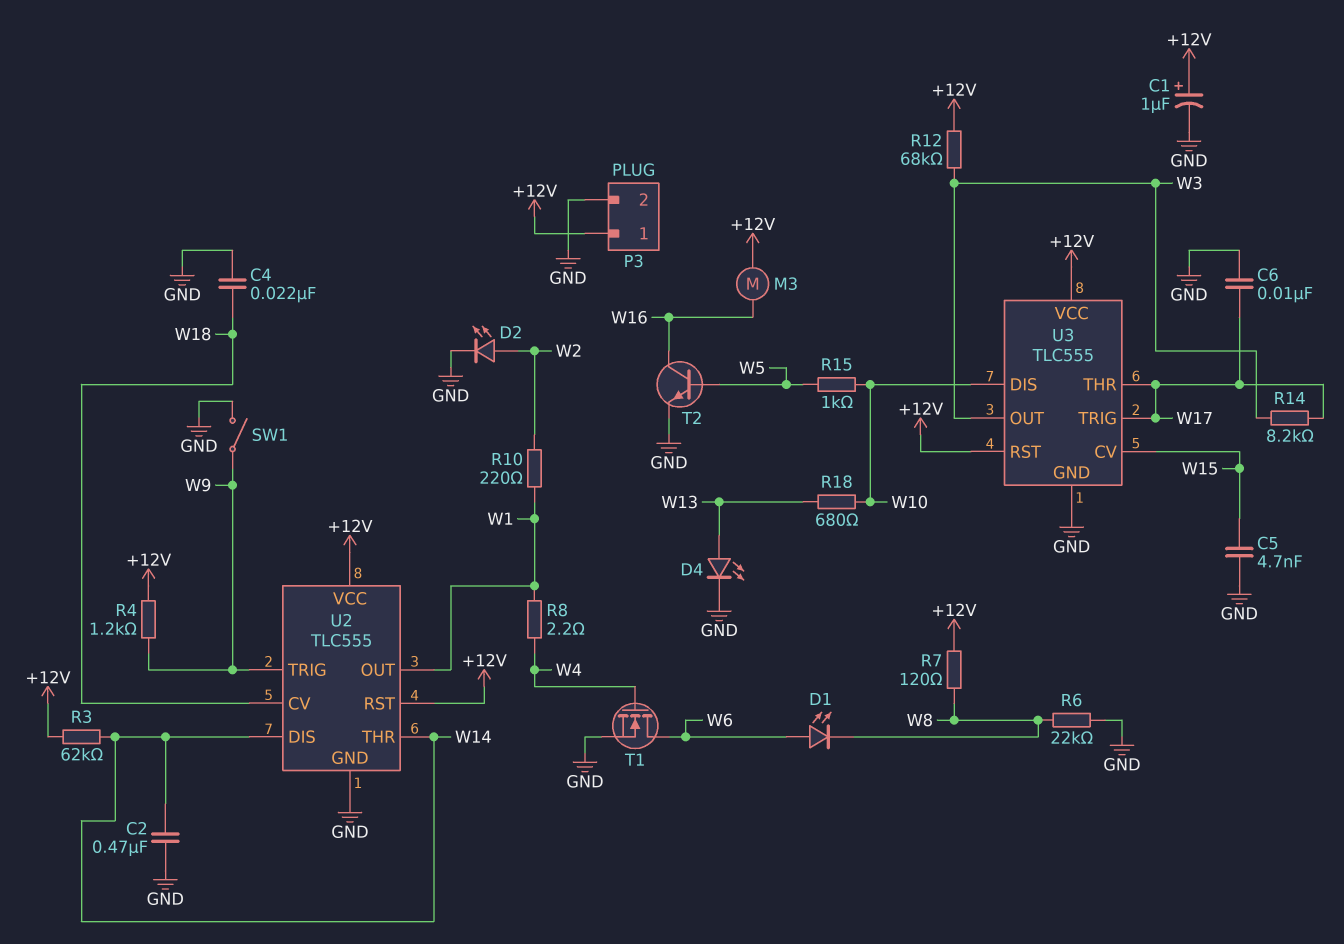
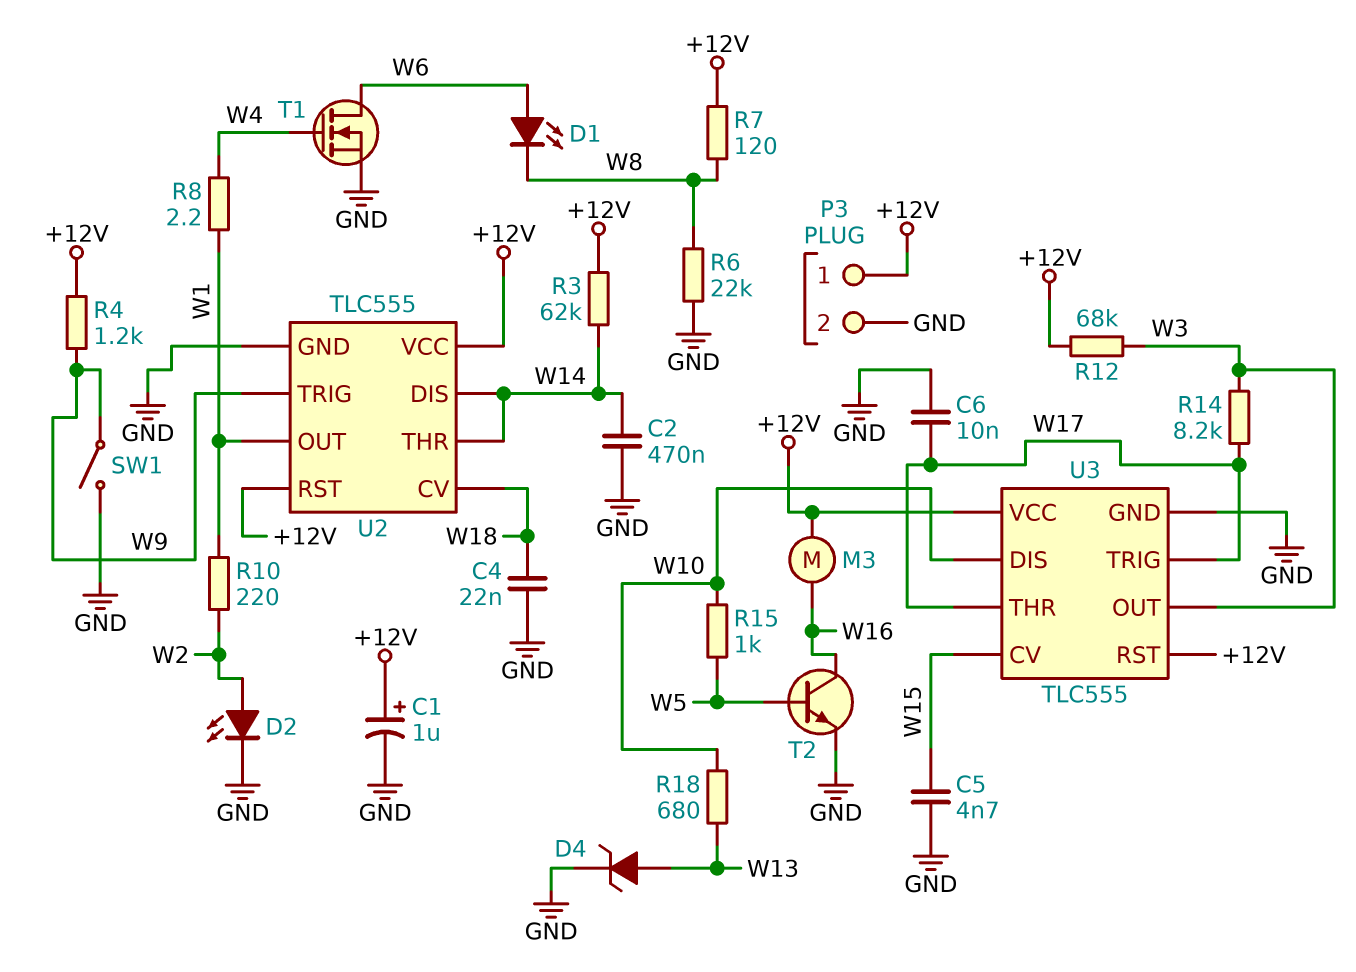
D4: LED (A W13, K GND) -> zener (A W13, K GND)

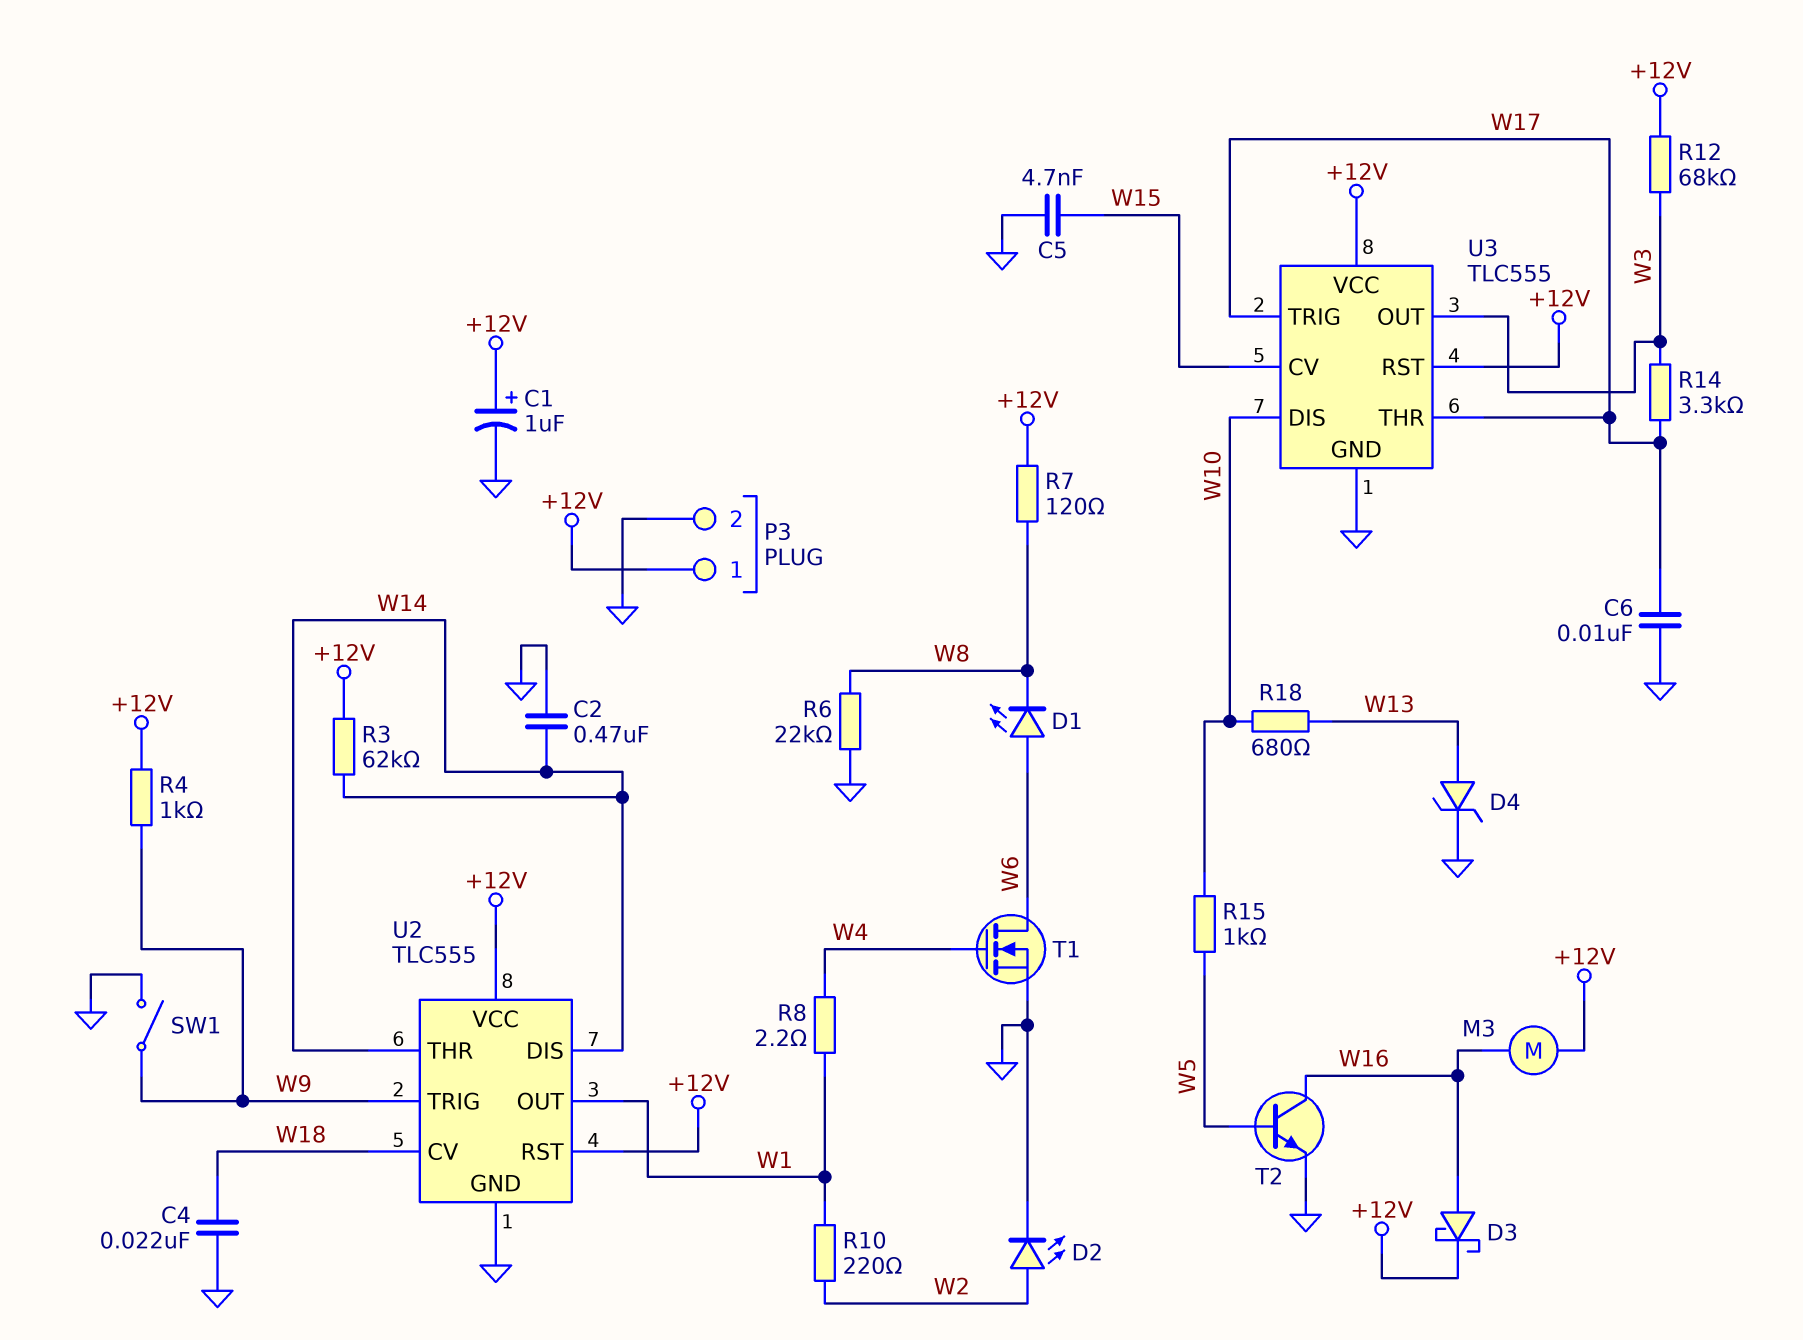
D3: none -> schottky (A W16, K +12V)
R4: 1.2k (+12V, W9) -> 1k (+12V, W9)
R14: 8.2k (W3, W17) -> 3.3k (W3, W17)

